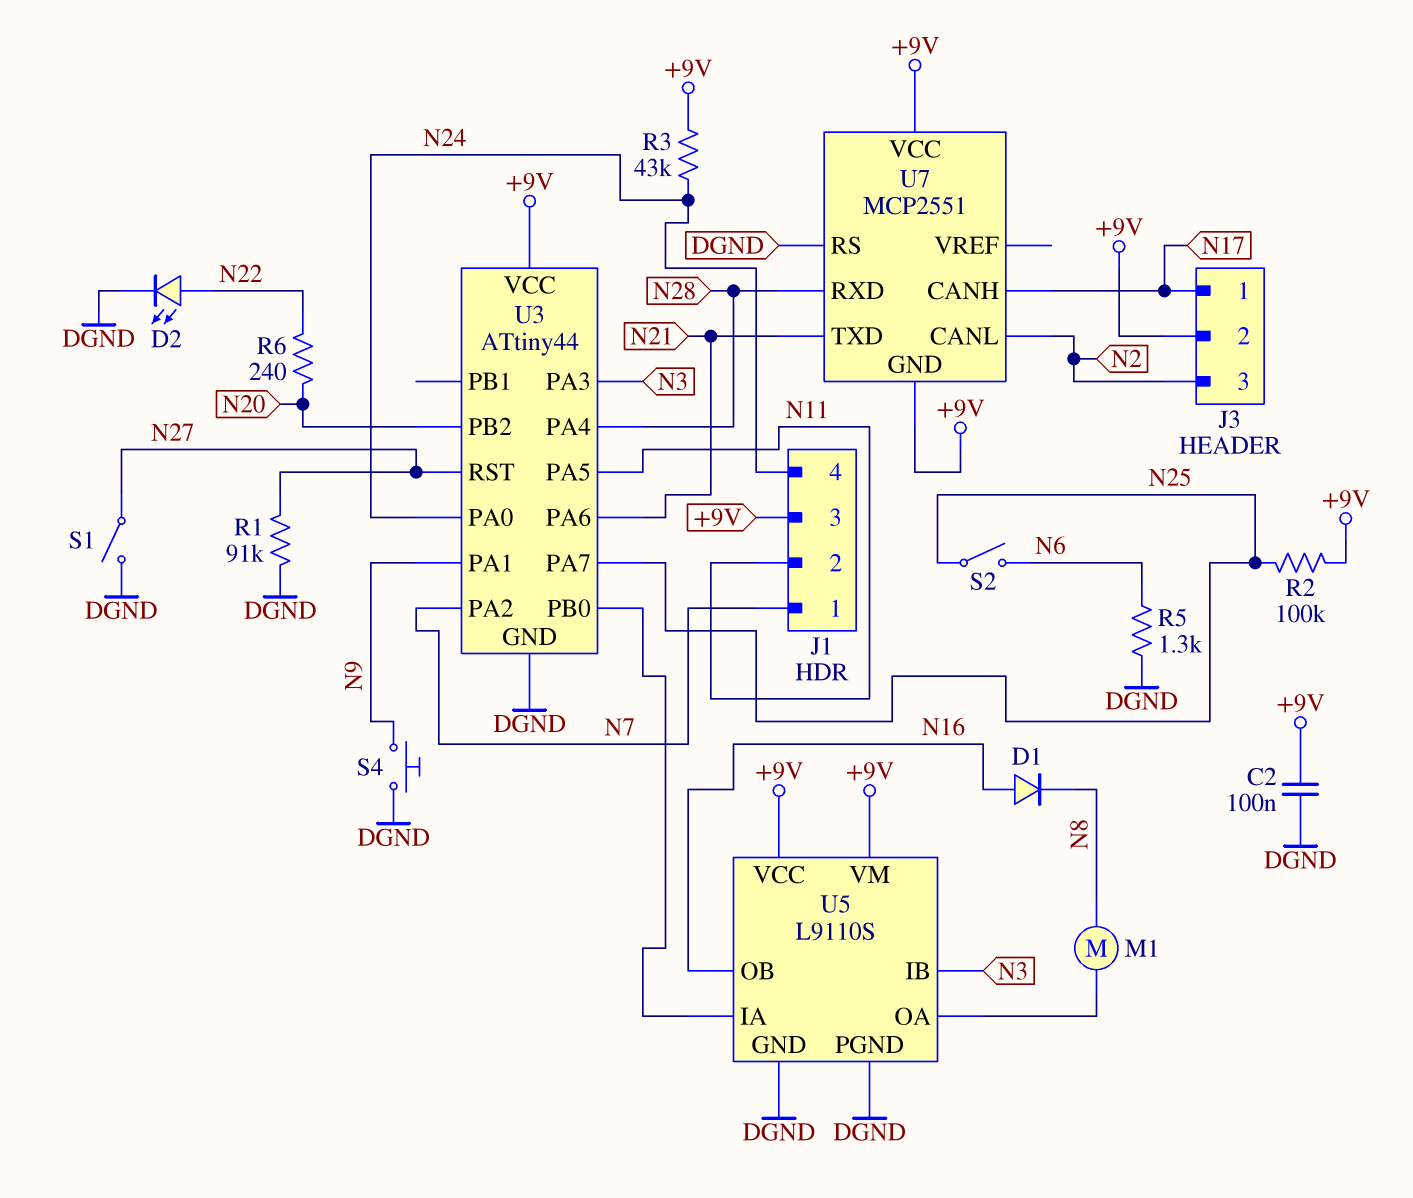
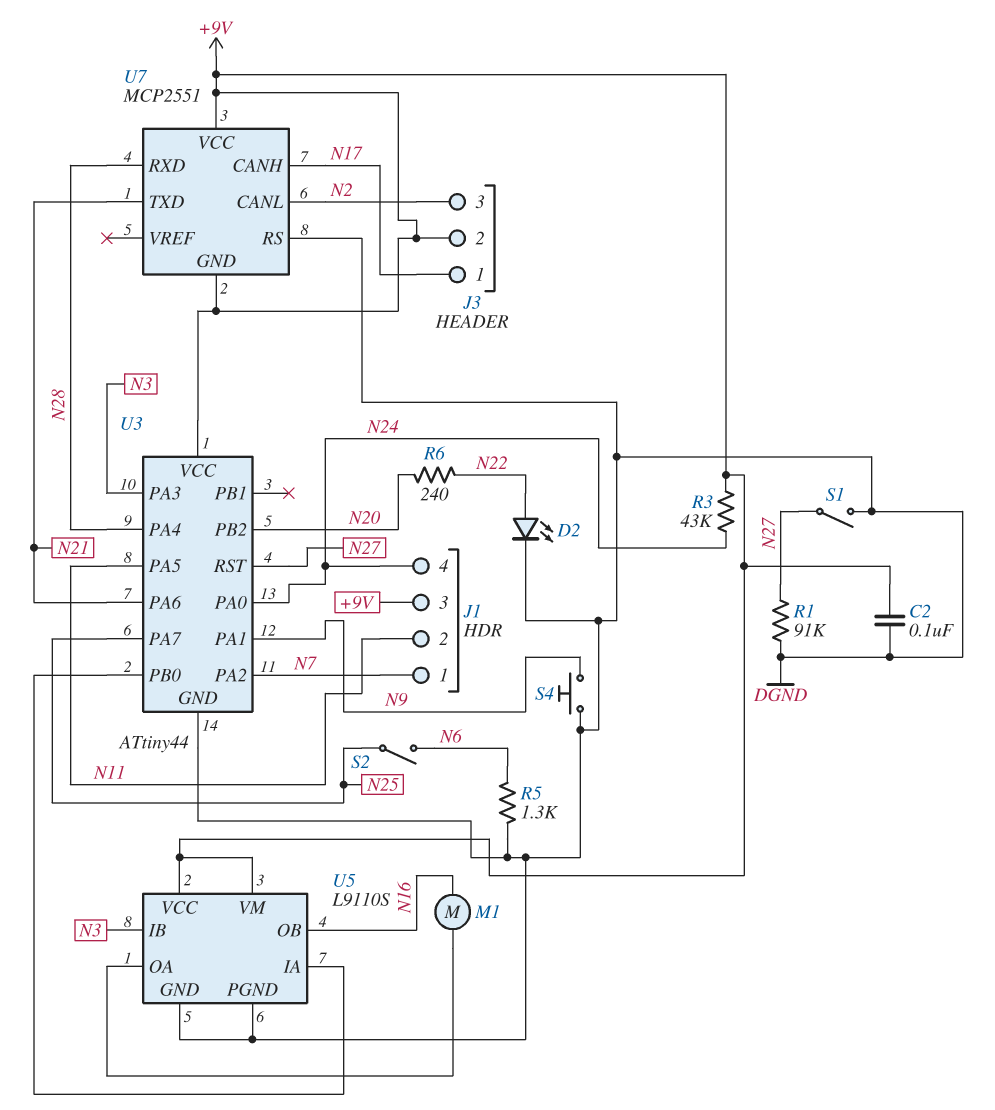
D1: diode (A N16, K N8) -> none
M1: motor (N8, U5/OA) -> motor (N16, U5/OA)
R2: 100k (+9V, N25) -> none

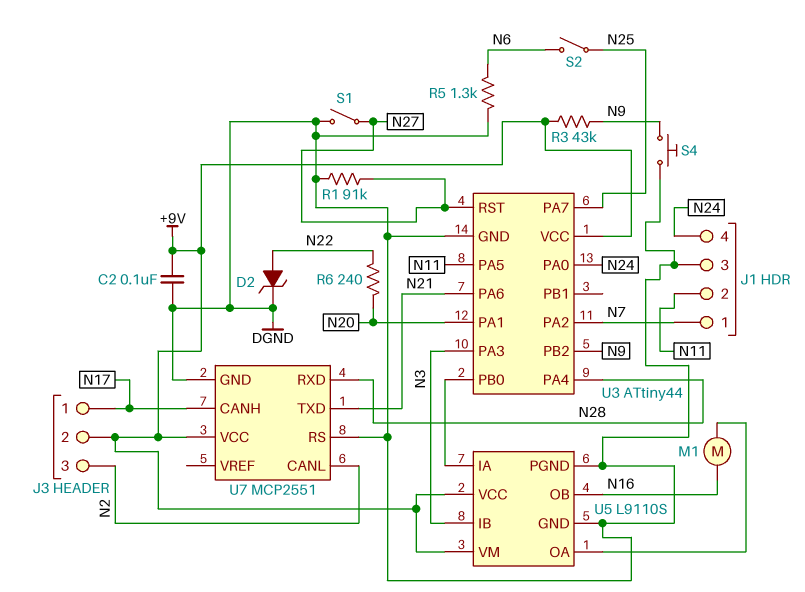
D2: LED (A N22, K DGND) -> zener (A N22, K DGND)
J1 pin 3: +9V -> DGND
R3: 43k (+9V, N24) -> 43k (+9V, N9)
U3 pin PA1: N9 -> N20
U3 pin PB2: N20 -> N9
U7 pin GND: +9V -> DGND

